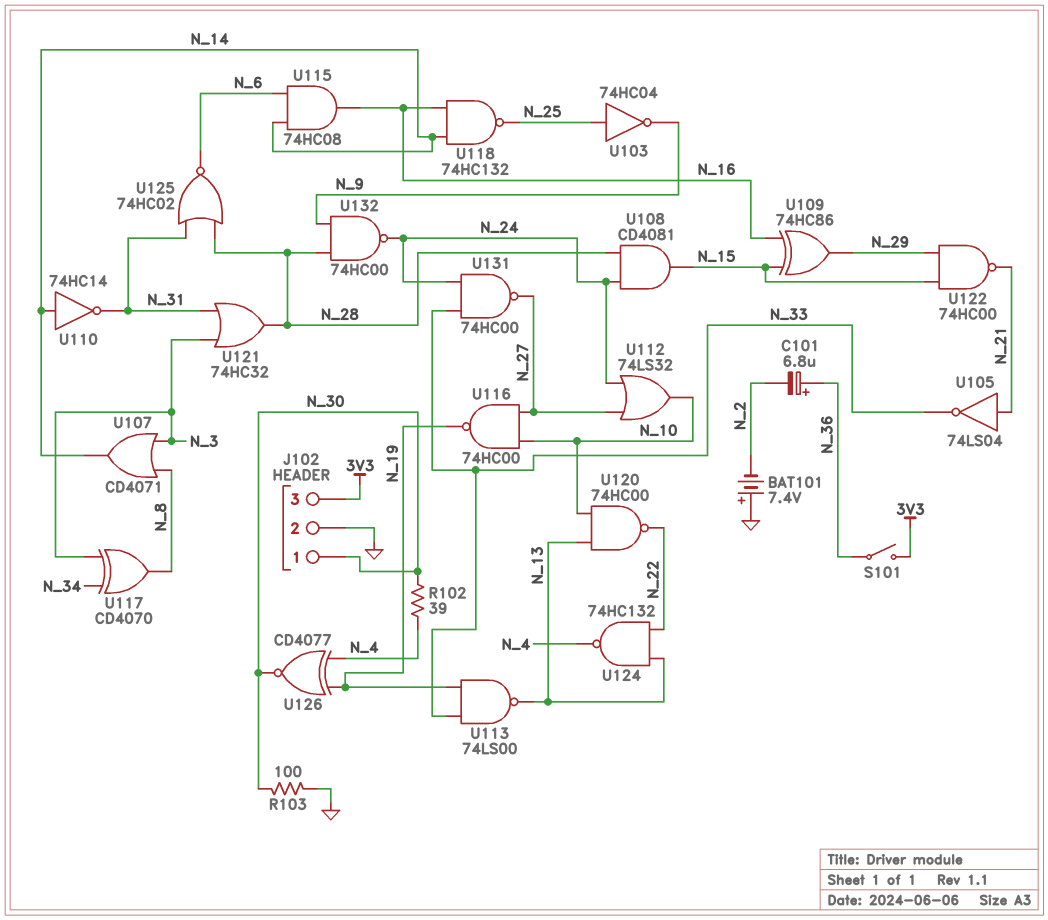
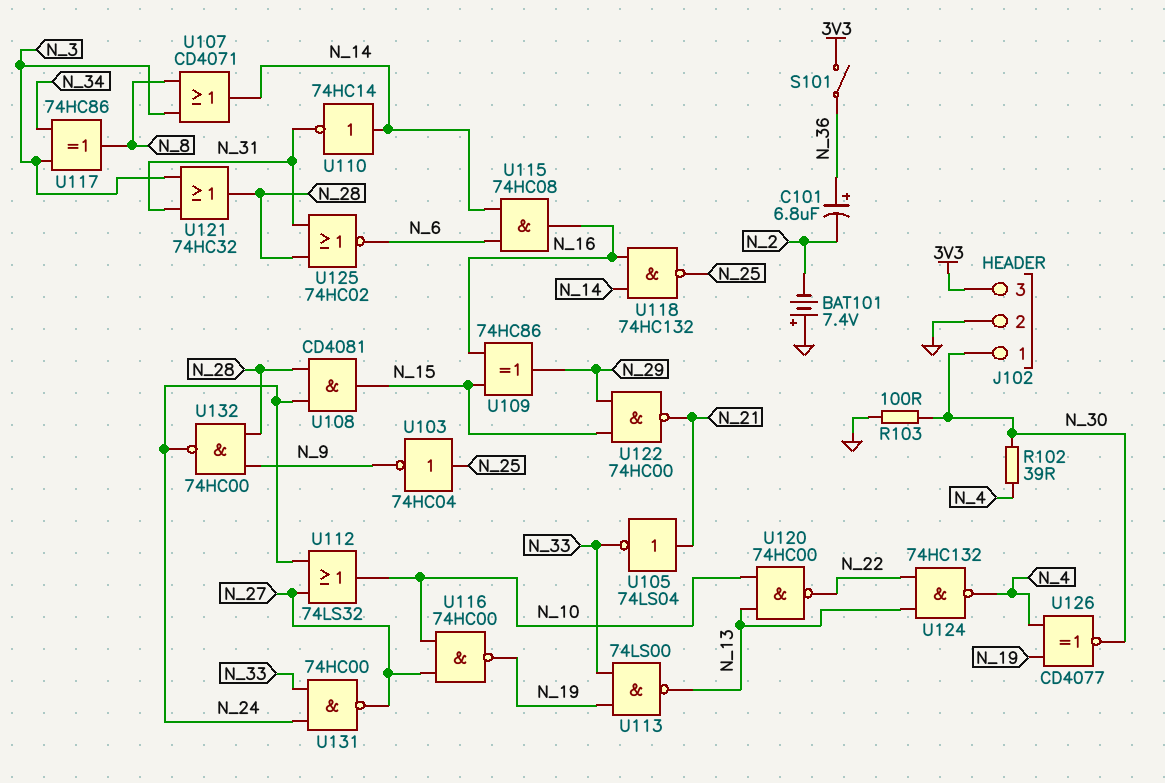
U117: XOR CD4070 (in N_3, in N_34, out N_8) -> XOR 74HC86 (in N_3, in N_34, out N_8)

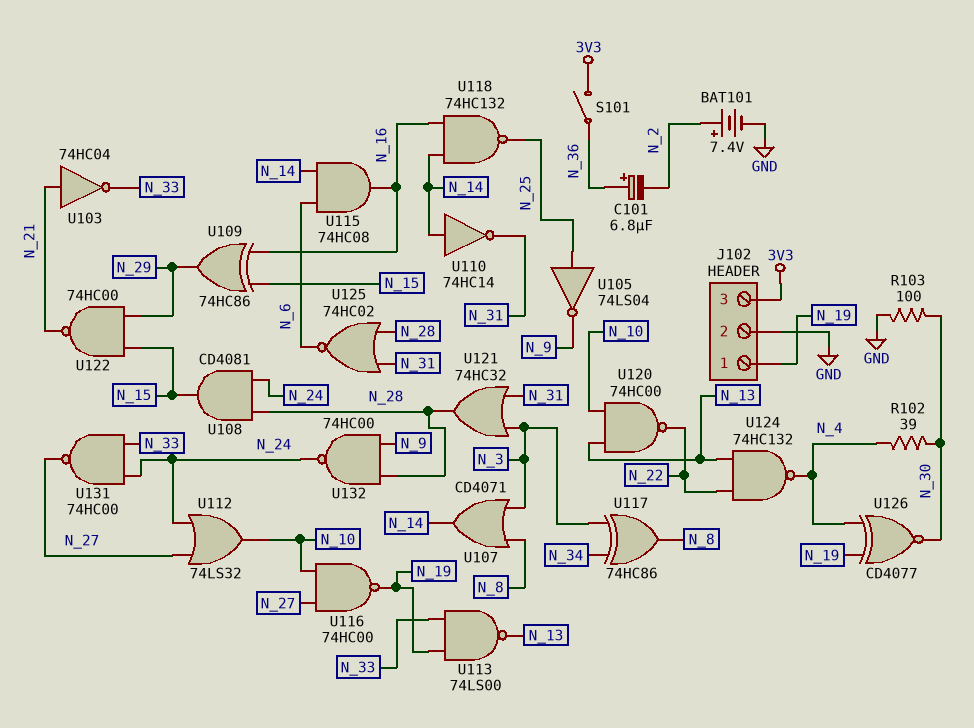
BAT101: 7.4V (plus GND, minus N_2) -> 7.4V (plus N_2, minus GND)
J102 pin 1: N_30 -> N_19
U103: NOT 74HC04 (in N_25, out N_9) -> NOT 74HC04 (in N_21, out N_33)
U105: NOT 74LS04 (in N_21, out N_33) -> NOT 74LS04 (in N_25, out N_9)

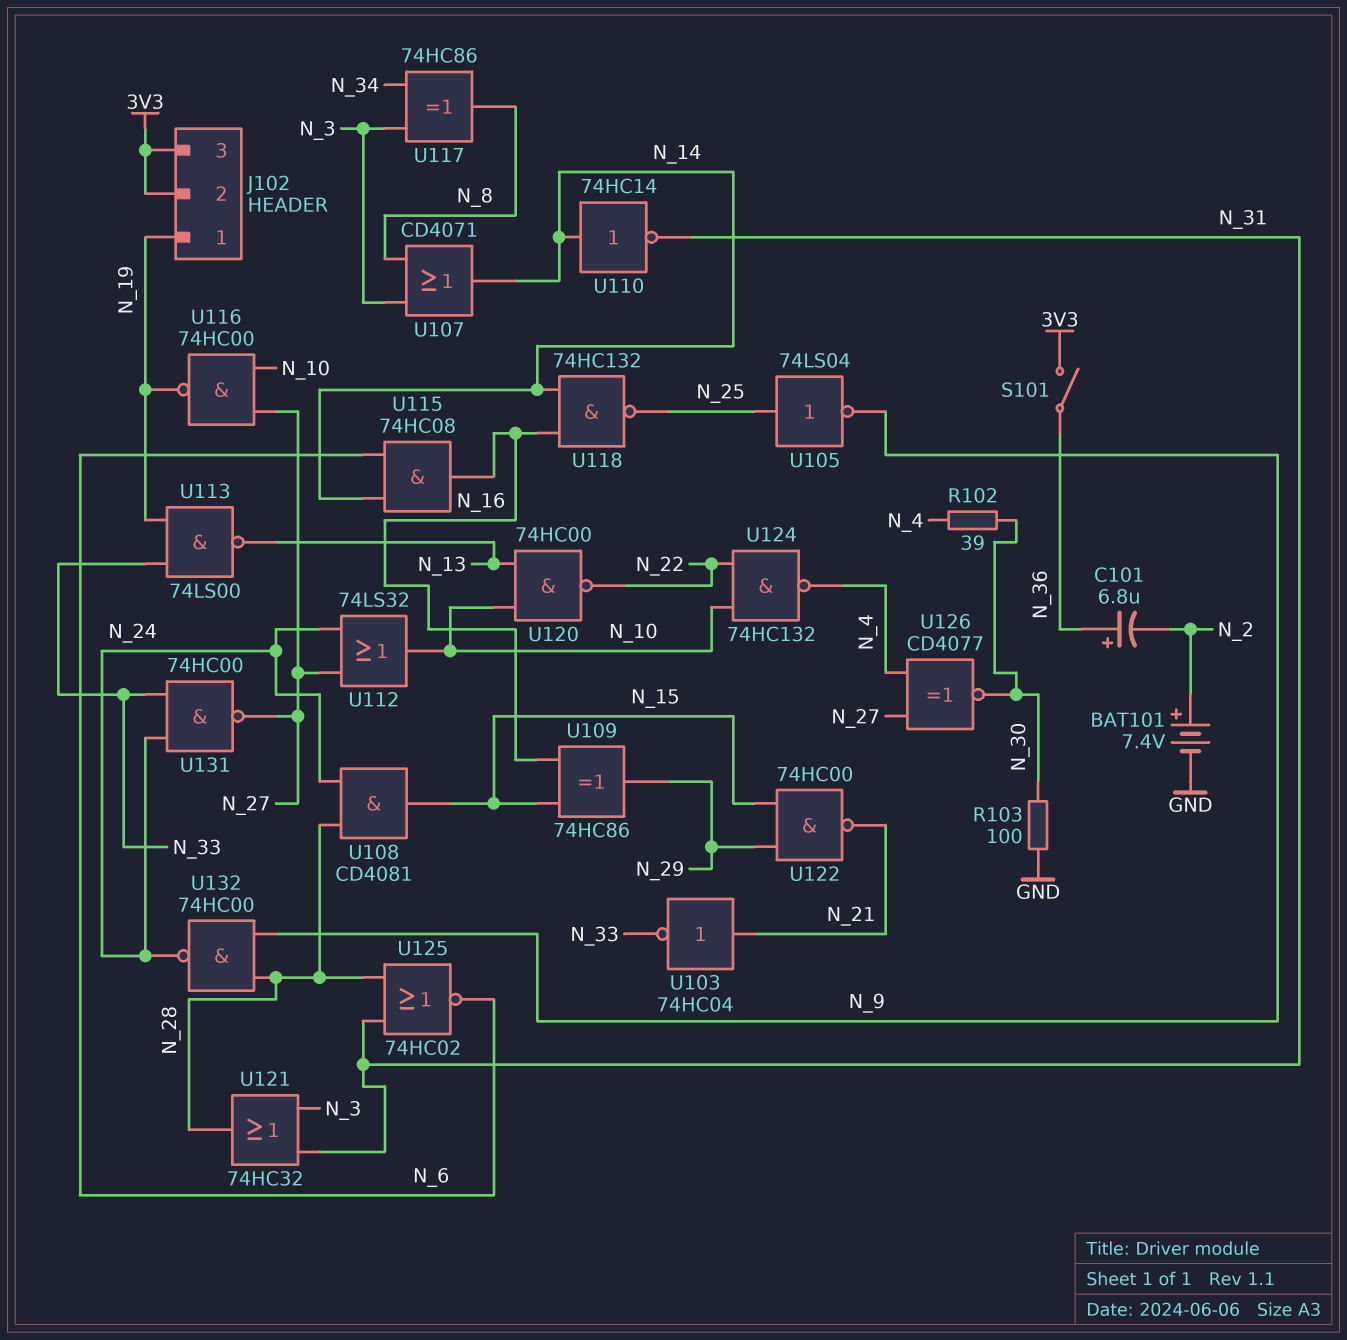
J102 pin 2: GND -> 3V3
U124: NAND 74HC132 (in N_13, in N_22, out N_4) -> NAND 74HC132 (in N_10, in N_22, out N_4)
U126: XNOR CD4077 (in N_4, in N_19, out N_30) -> XNOR CD4077 (in N_4, in N_27, out N_30)

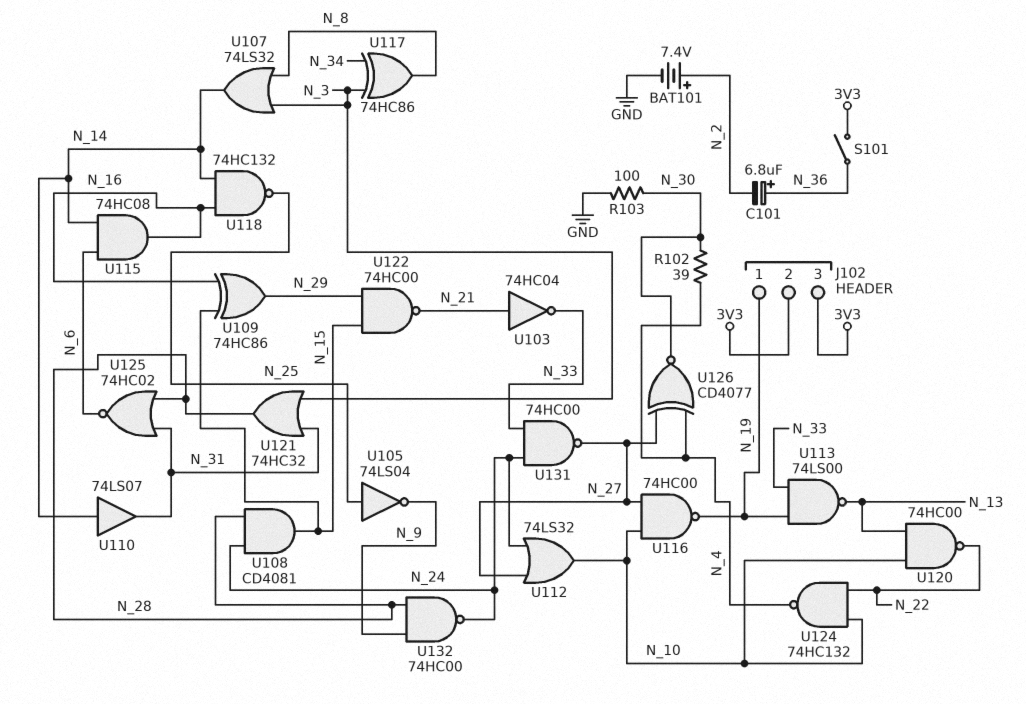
U107: OR CD4071 (in N_3, in N_8, out N_14) -> OR 74LS32 (in N_3, in N_8, out N_14)
U110: NOT 74HC14 (in N_14, out N_31) -> buffer 74LS07 (in N_14, out N_31)

